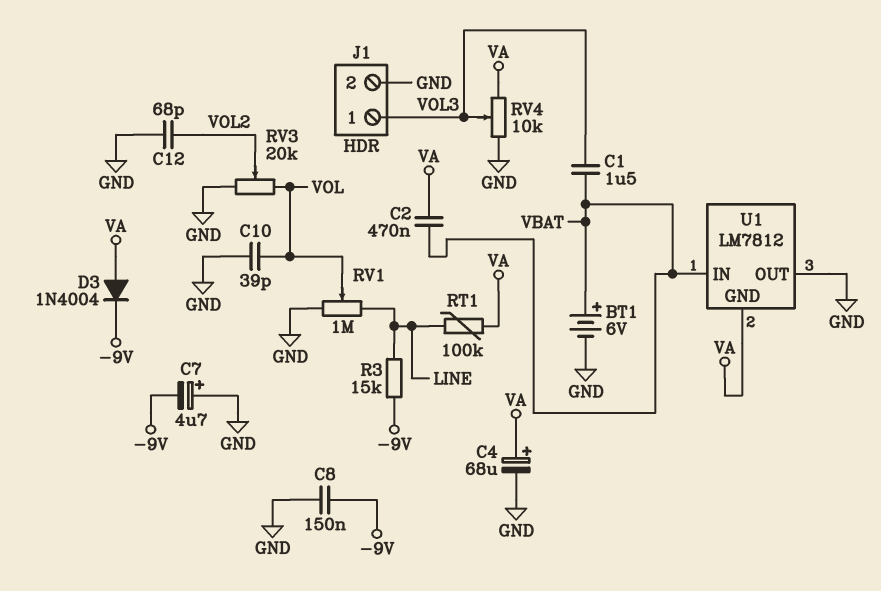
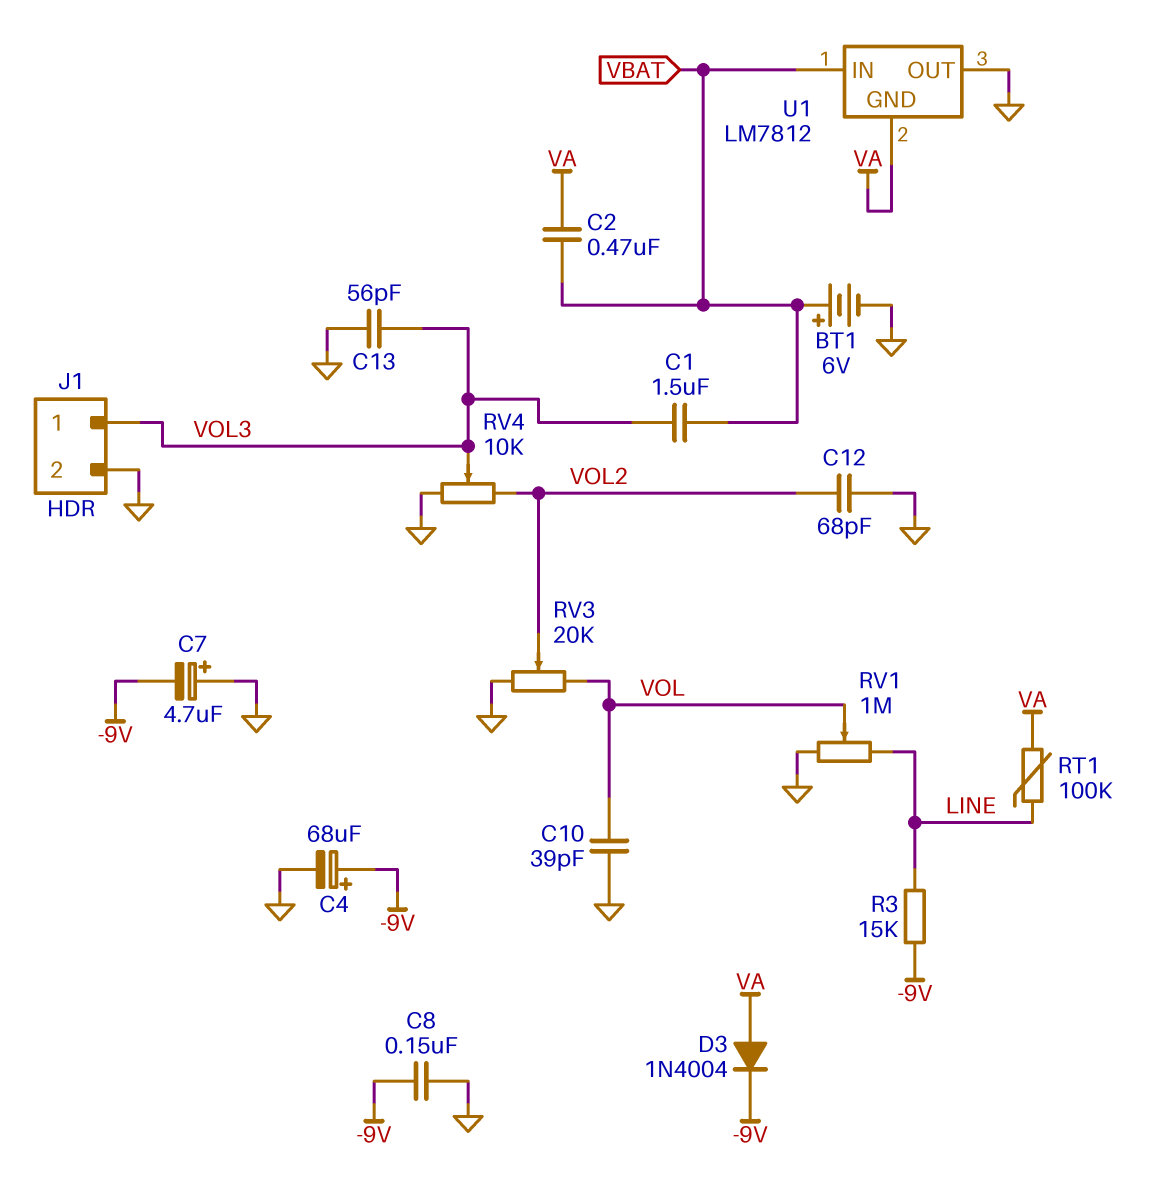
C4: 68uF (plus VA, minus GND) -> 68uF (plus -9V, minus GND)
C13: none -> 56pF (GND, VOL3)
RV4: 10k (GND, VA, wiper VOL3) -> 10k (GND, VOL2, wiper VOL3)

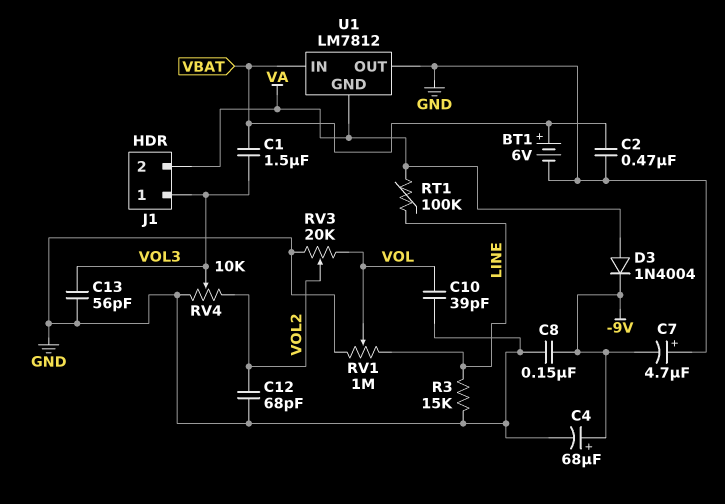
C2: 470nF (VA, VBAT) -> 470nF (GND, VBAT)
J1 pin 2: GND -> VA
R3: 15k (-9V, LINE) -> 15k (GND, LINE)

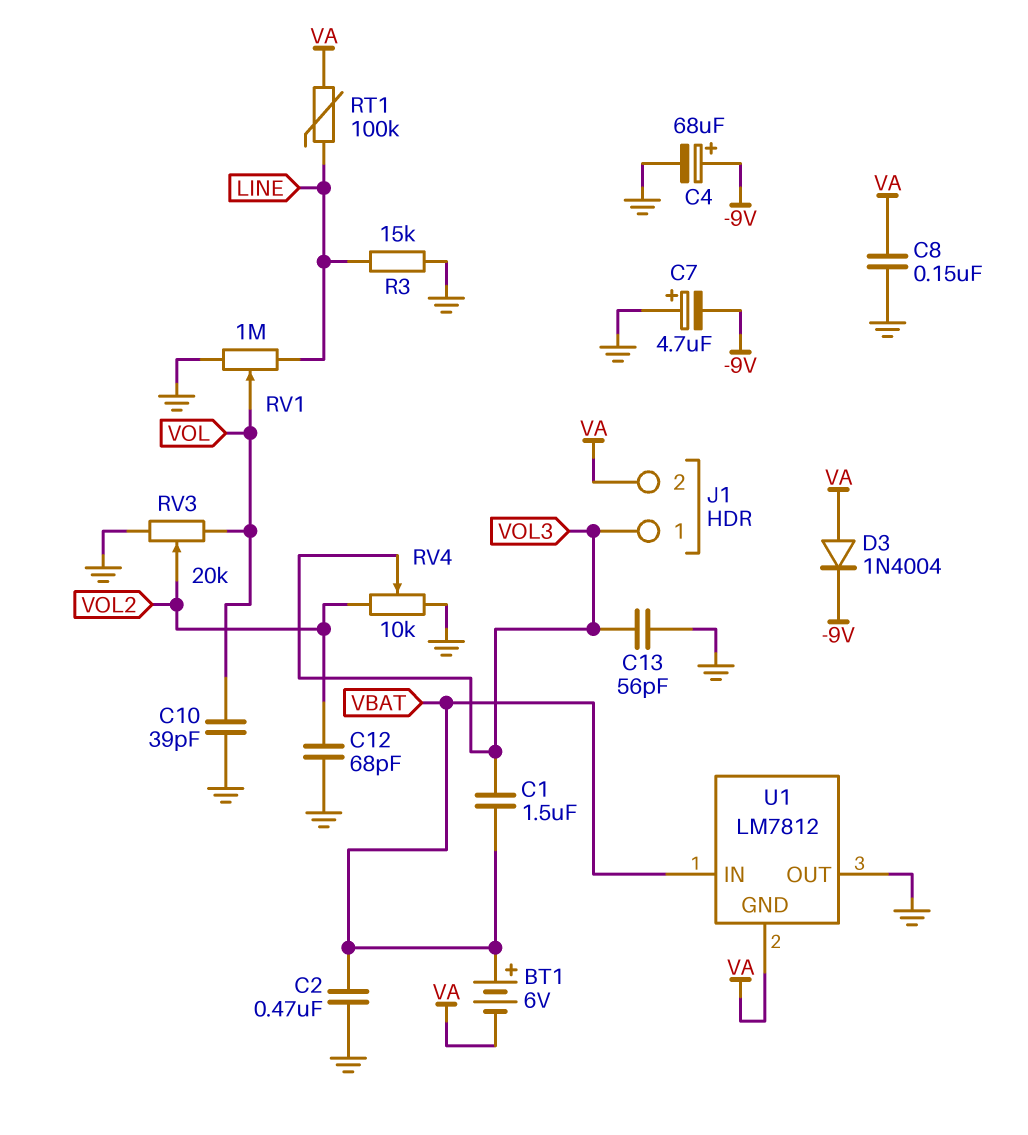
BT1: 6V (plus VBAT, minus GND) -> 6V (plus VBAT, minus VA)
C8: 150nF (-9V, GND) -> 150nF (GND, VA)

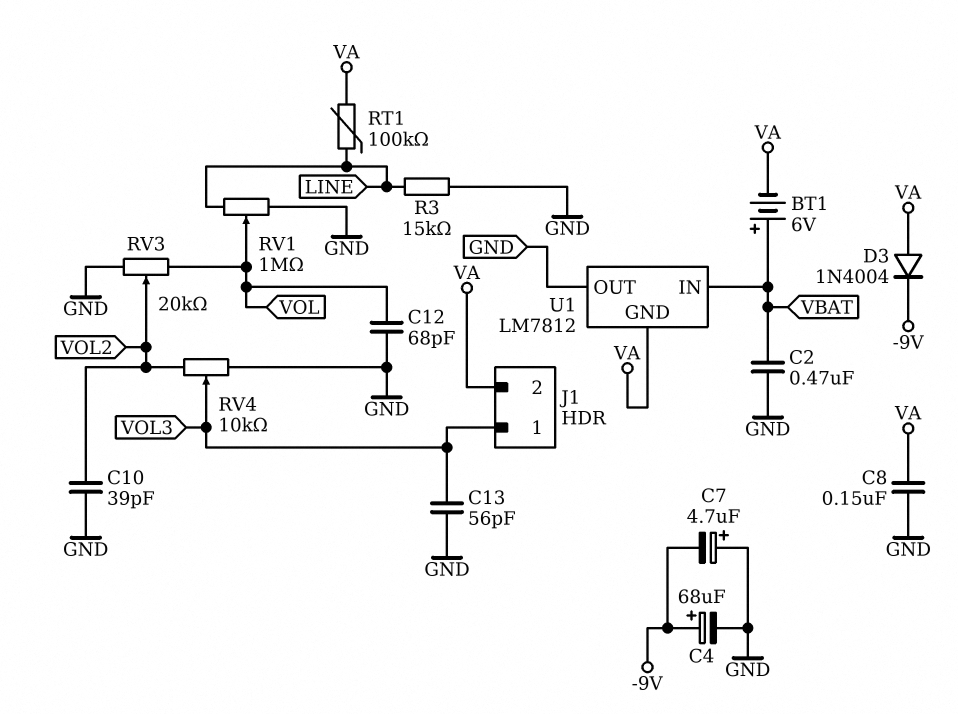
C1: 1.5uF (VBAT, VOL3) -> none
C10: 39pF (GND, VOL) -> 39pF (GND, VOL2)
C12: 68pF (GND, VOL2) -> 68pF (GND, VOL)

